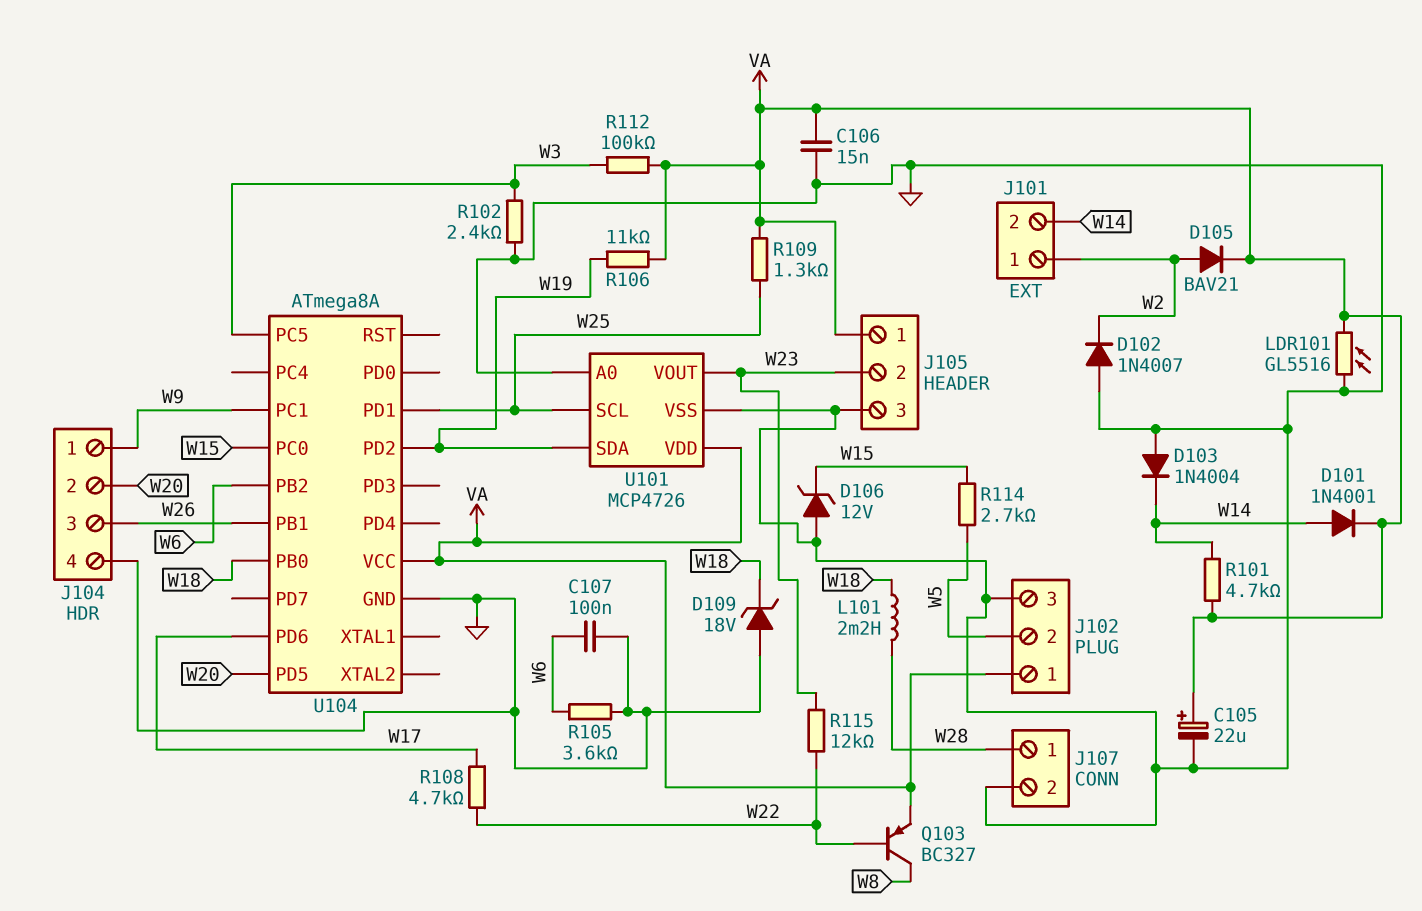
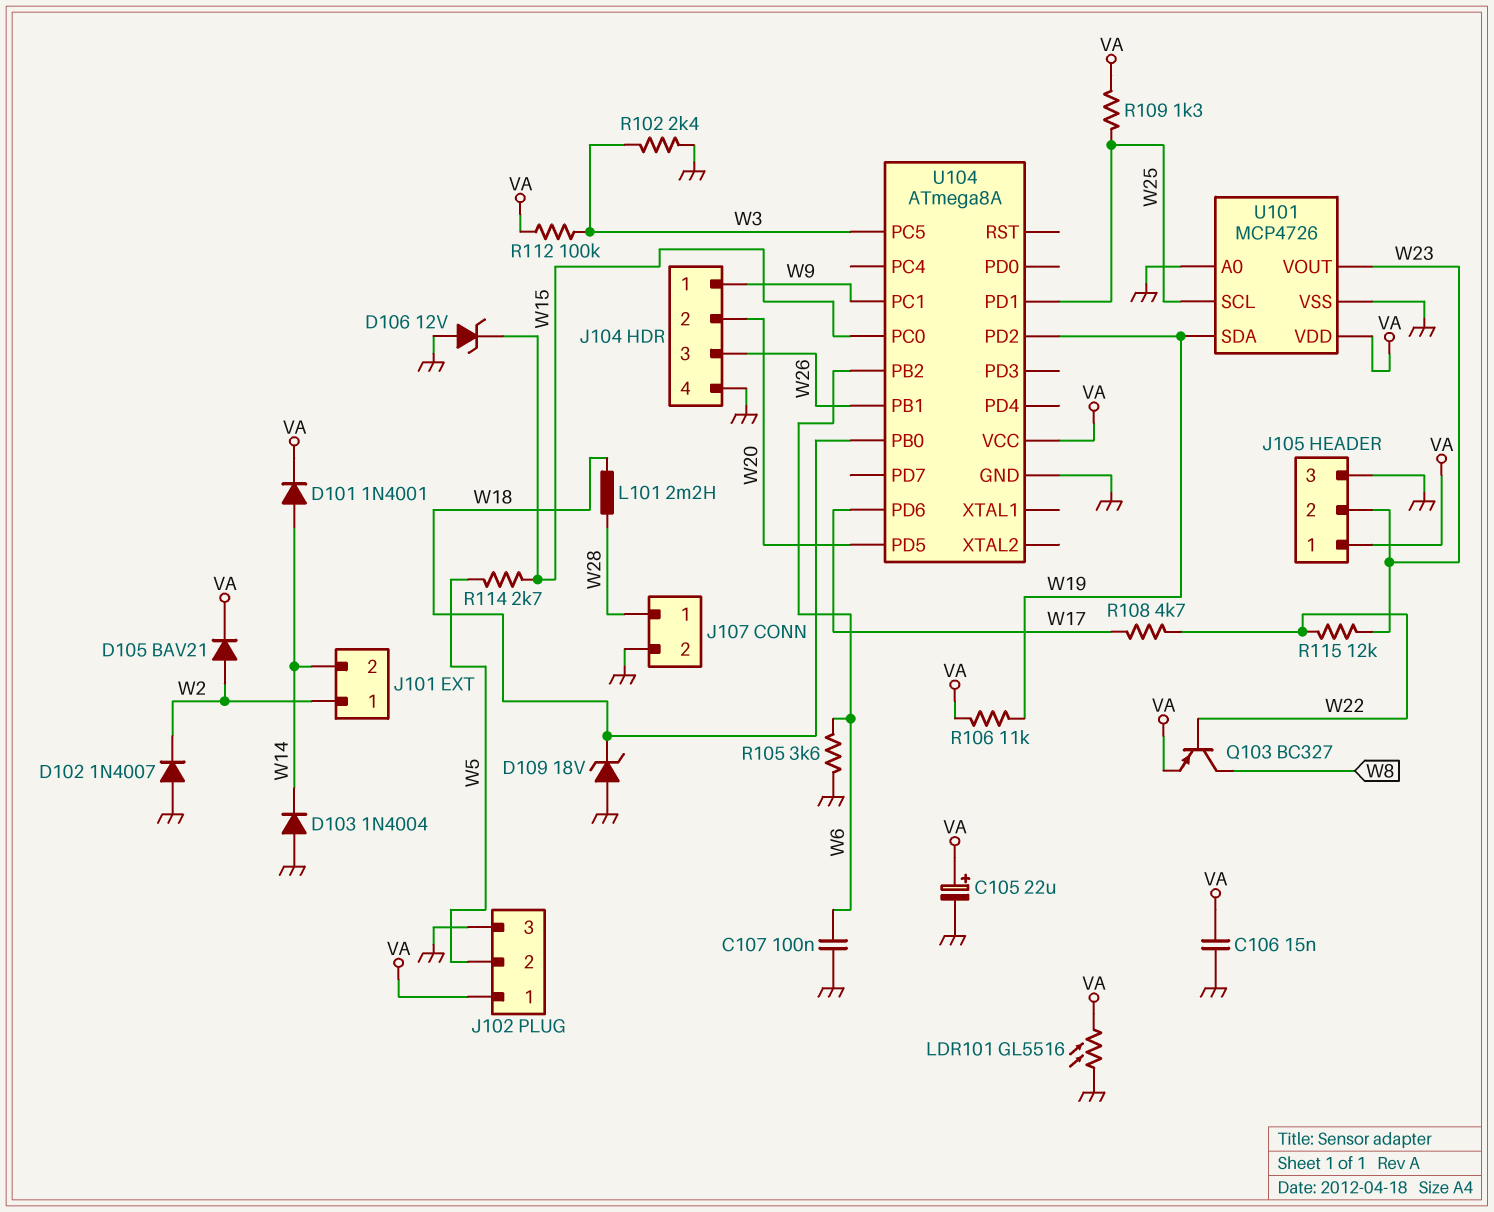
R101: 4.7k (VA, W14) -> none

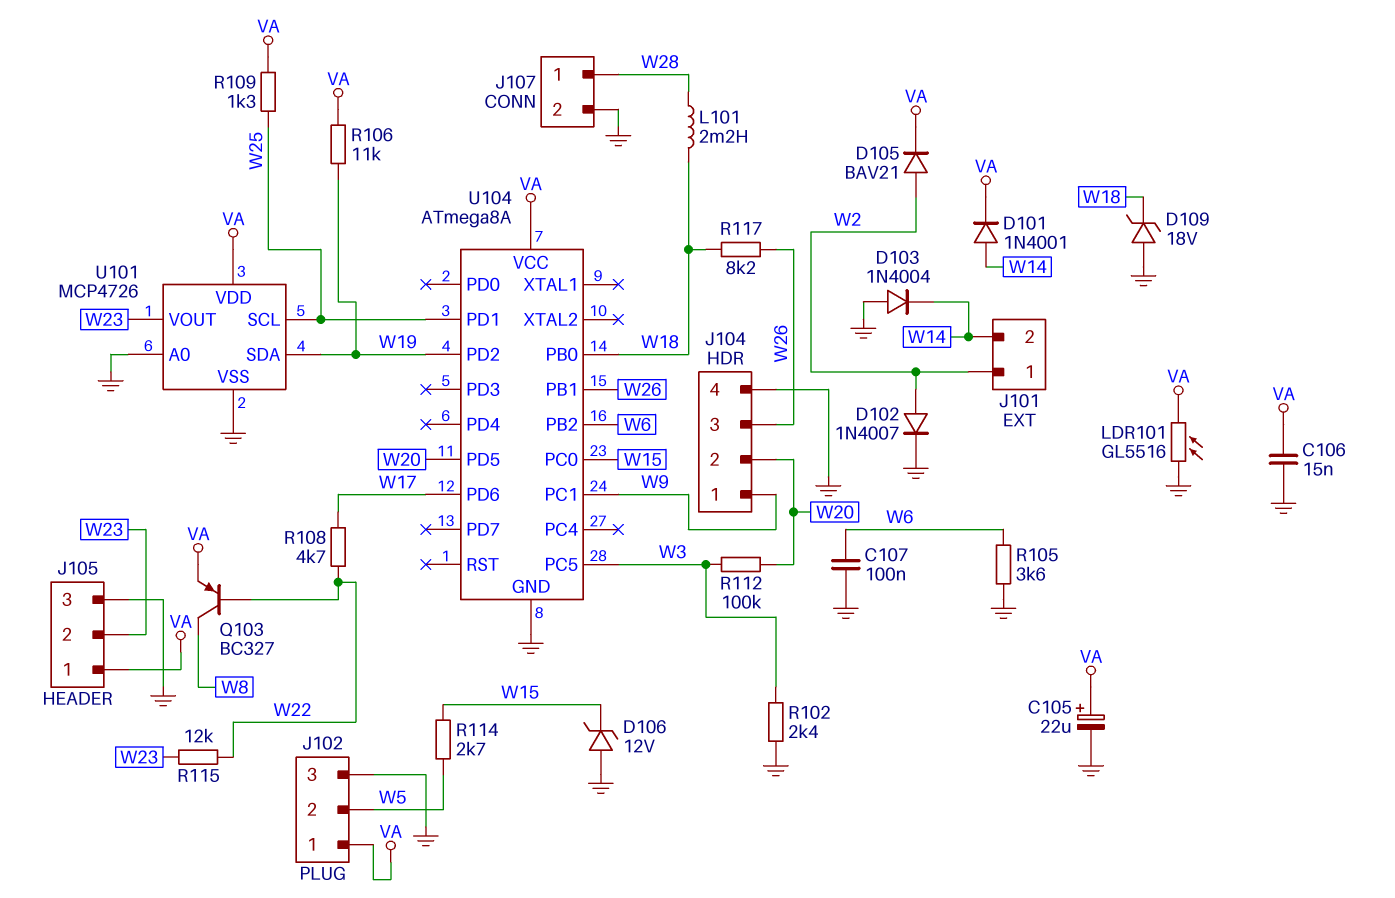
D102: diode 1N4007 (A GND, K W2) -> diode 1N4007 (A W2, K GND)
R112: 100k (VA, W3) -> 100k (W3, W20)
R117: none -> 8.2k (W18, W26)

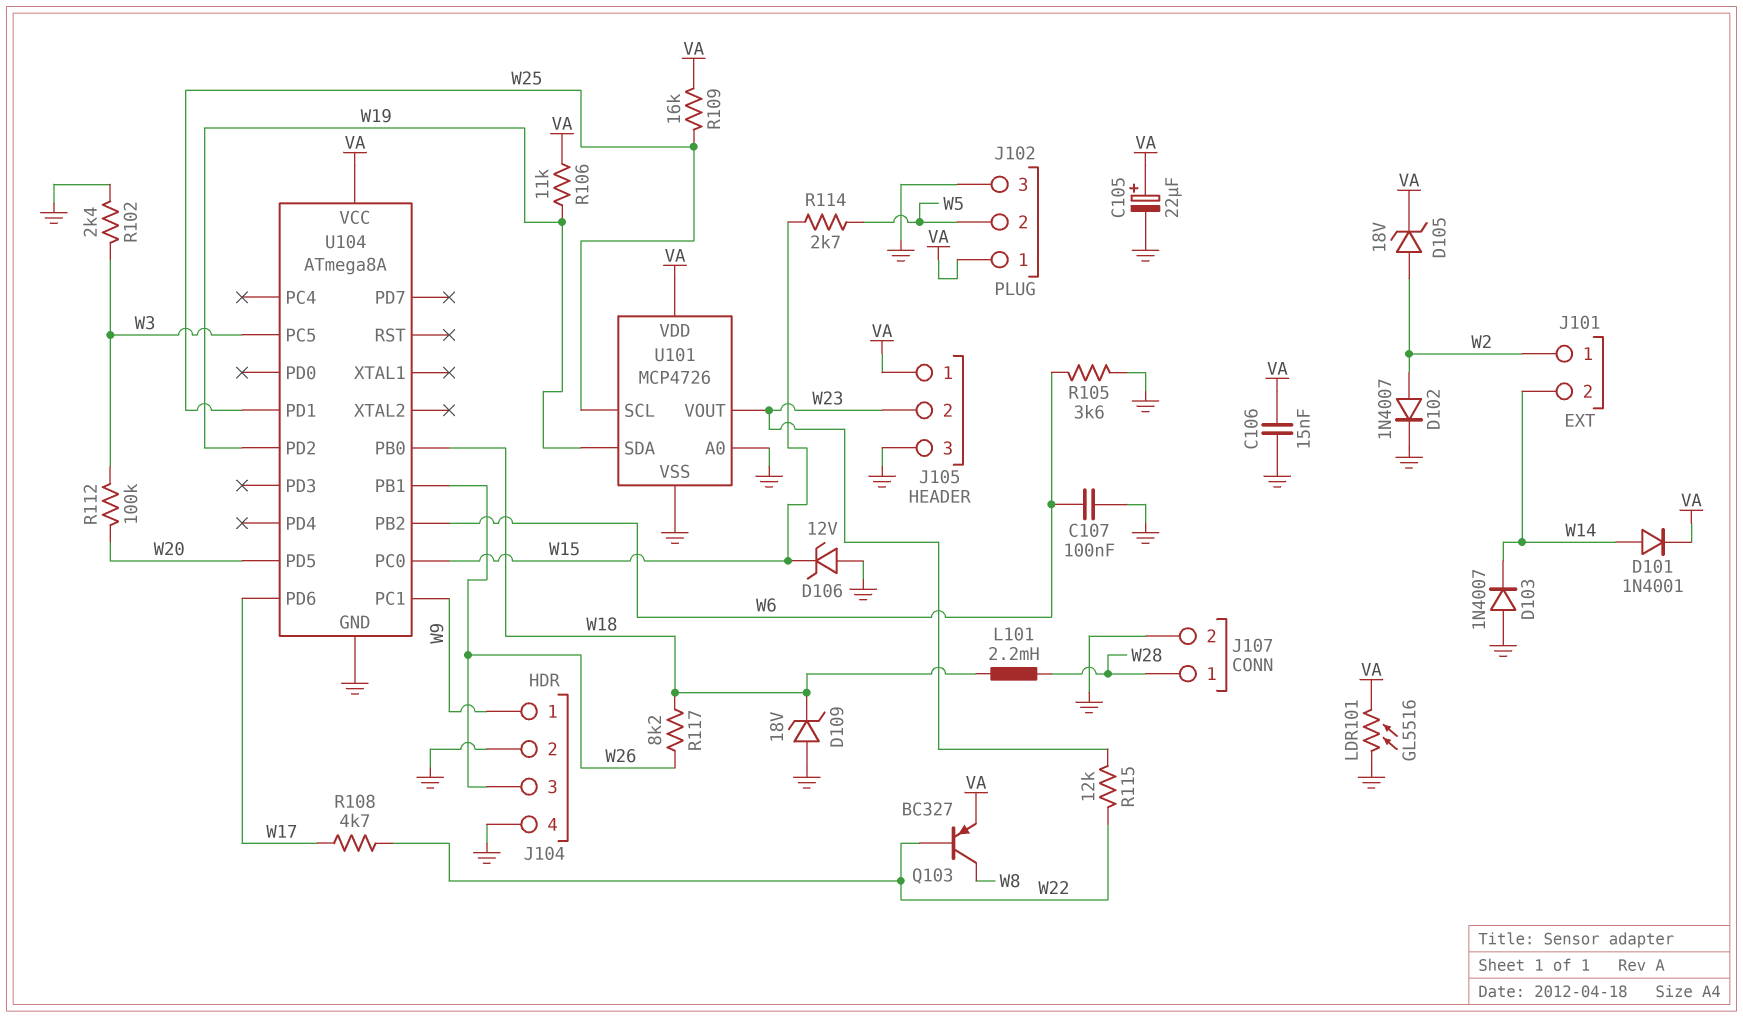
D103: diode 1N4004 (A GND, K W14) -> diode 1N4007 (A GND, K W14)
D105: diode BAV21 (A W2, K VA) -> zener 18V (A W2, K VA)
J104 pin 2: W20 -> GND
R109: 1.3k (VA, W25) -> 16k (VA, W25)

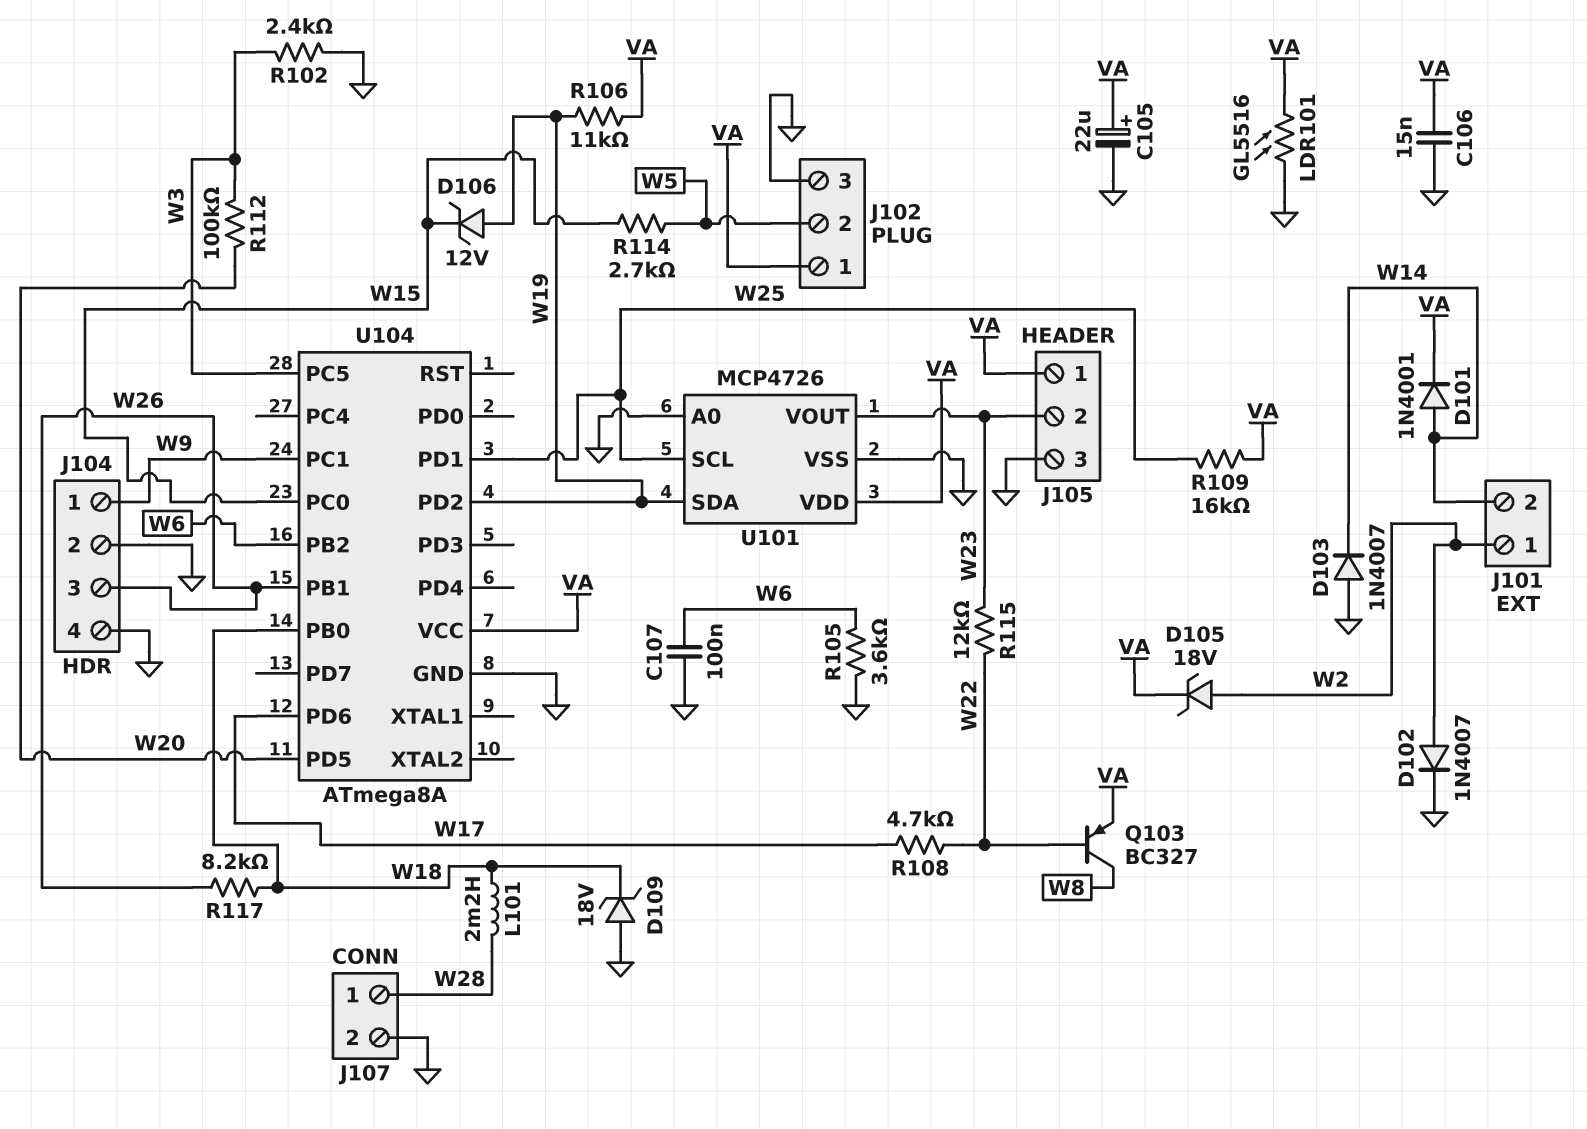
D106: zener 12V (A GND, K W15) -> zener 12V (A W19, K W15)

